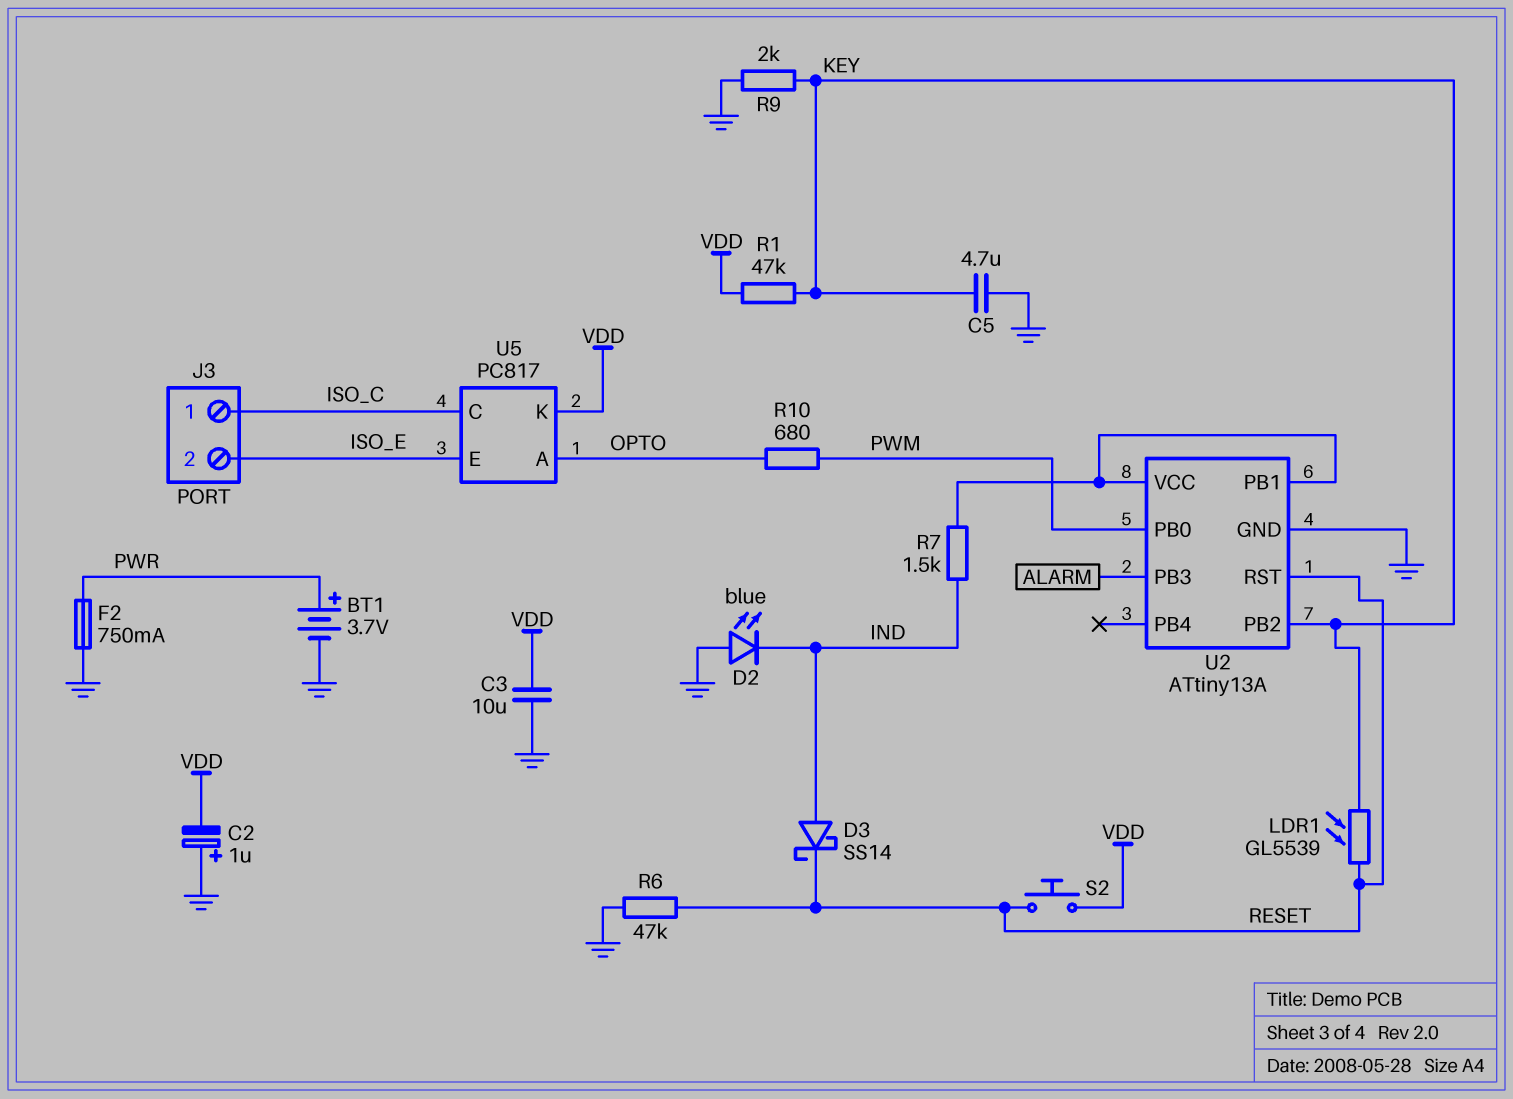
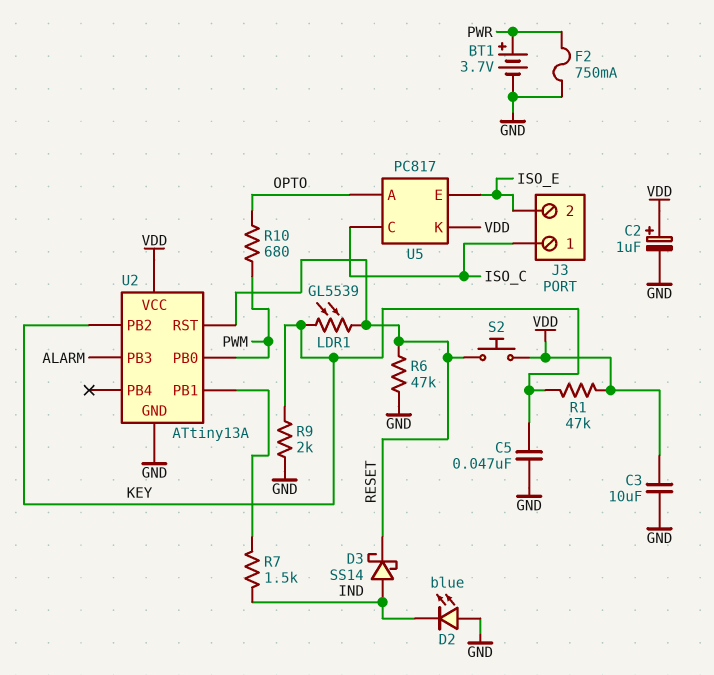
C2: 1uF (plus GND, minus VDD) -> 1uF (plus VDD, minus GND)
C5: 4.7uF (GND, KEY) -> 47nF (GND, KEY)
U2 pin VCC: U2/PB1 -> VDD

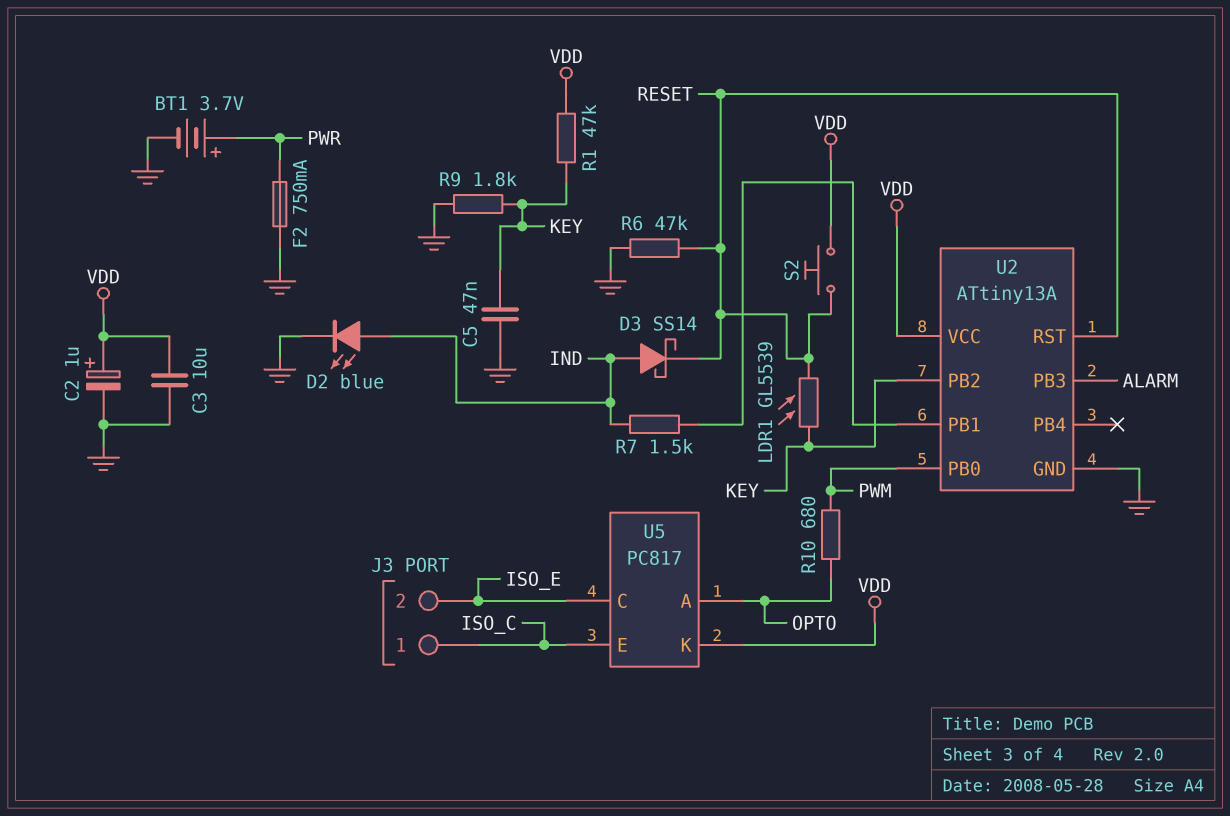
D2: LED blue (A GND, K IND) -> LED blue (A IND, K GND)
R9: 2k (GND, KEY) -> 1.8k (GND, KEY)
U5 pin C: ISO_C -> ISO_E
U5 pin E: ISO_E -> ISO_C

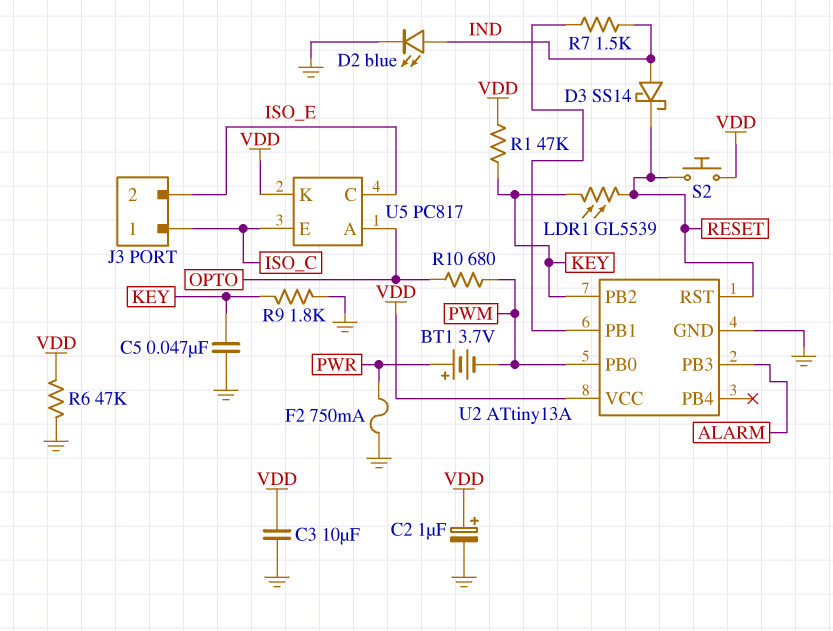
BT1: 3.7V (plus PWR, minus GND) -> 3.7V (plus PWR, minus PWM)
R6: 47k (GND, RESET) -> 47k (GND, VDD)

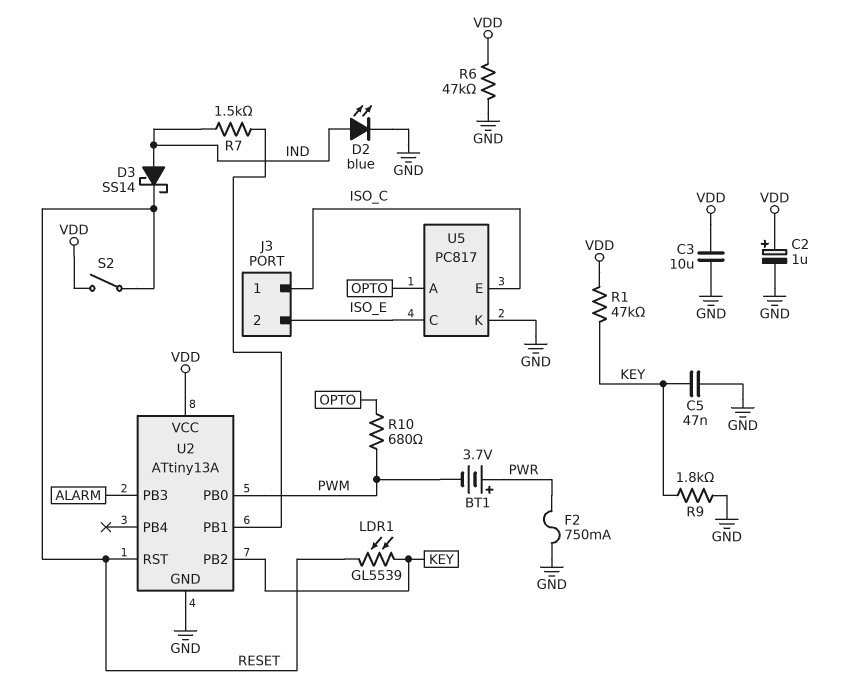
S2: button (RESET, VDD) -> switch (RESET, VDD)
U5 pin K: VDD -> GND

